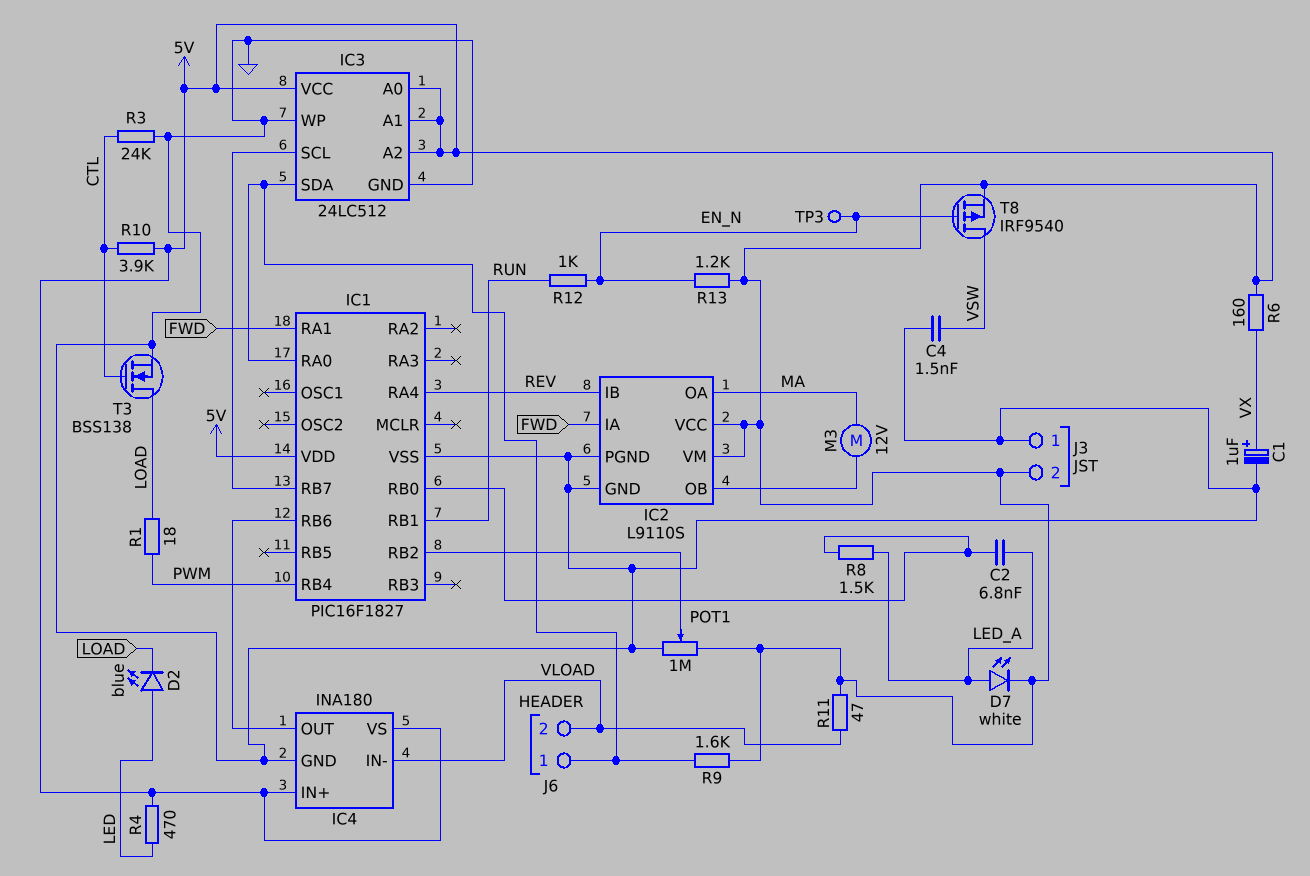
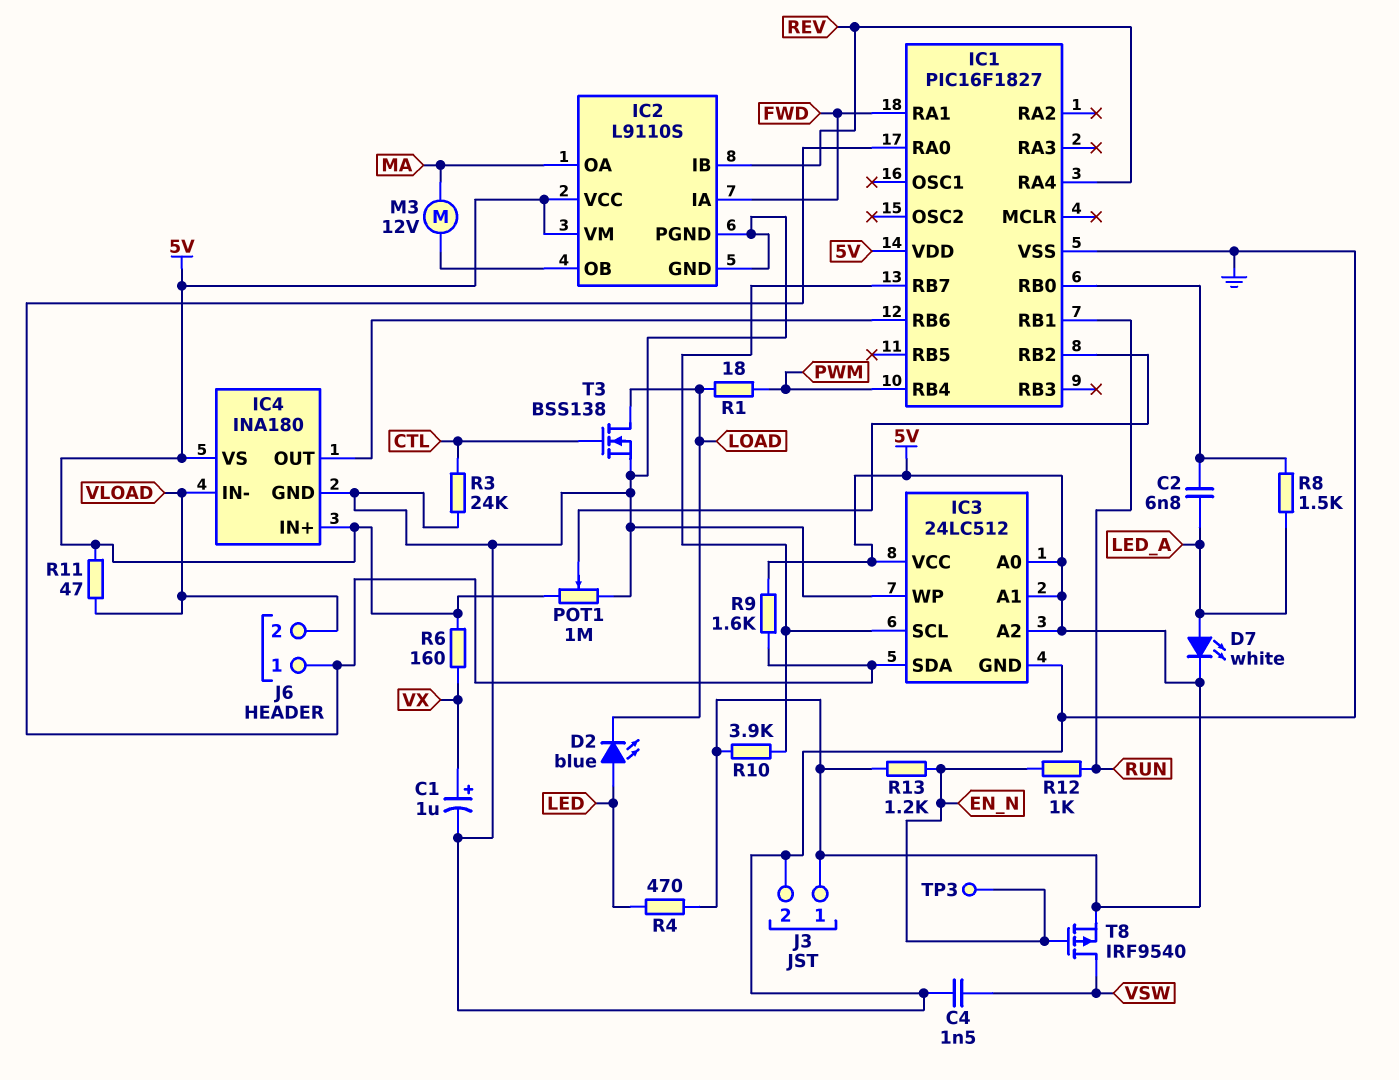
J3 pin 1: GND -> 5V
J3 pin 2: 5V -> GND
R10: 3.9k (5V, CTL) -> 3.9k (5V, IC1/RB7)

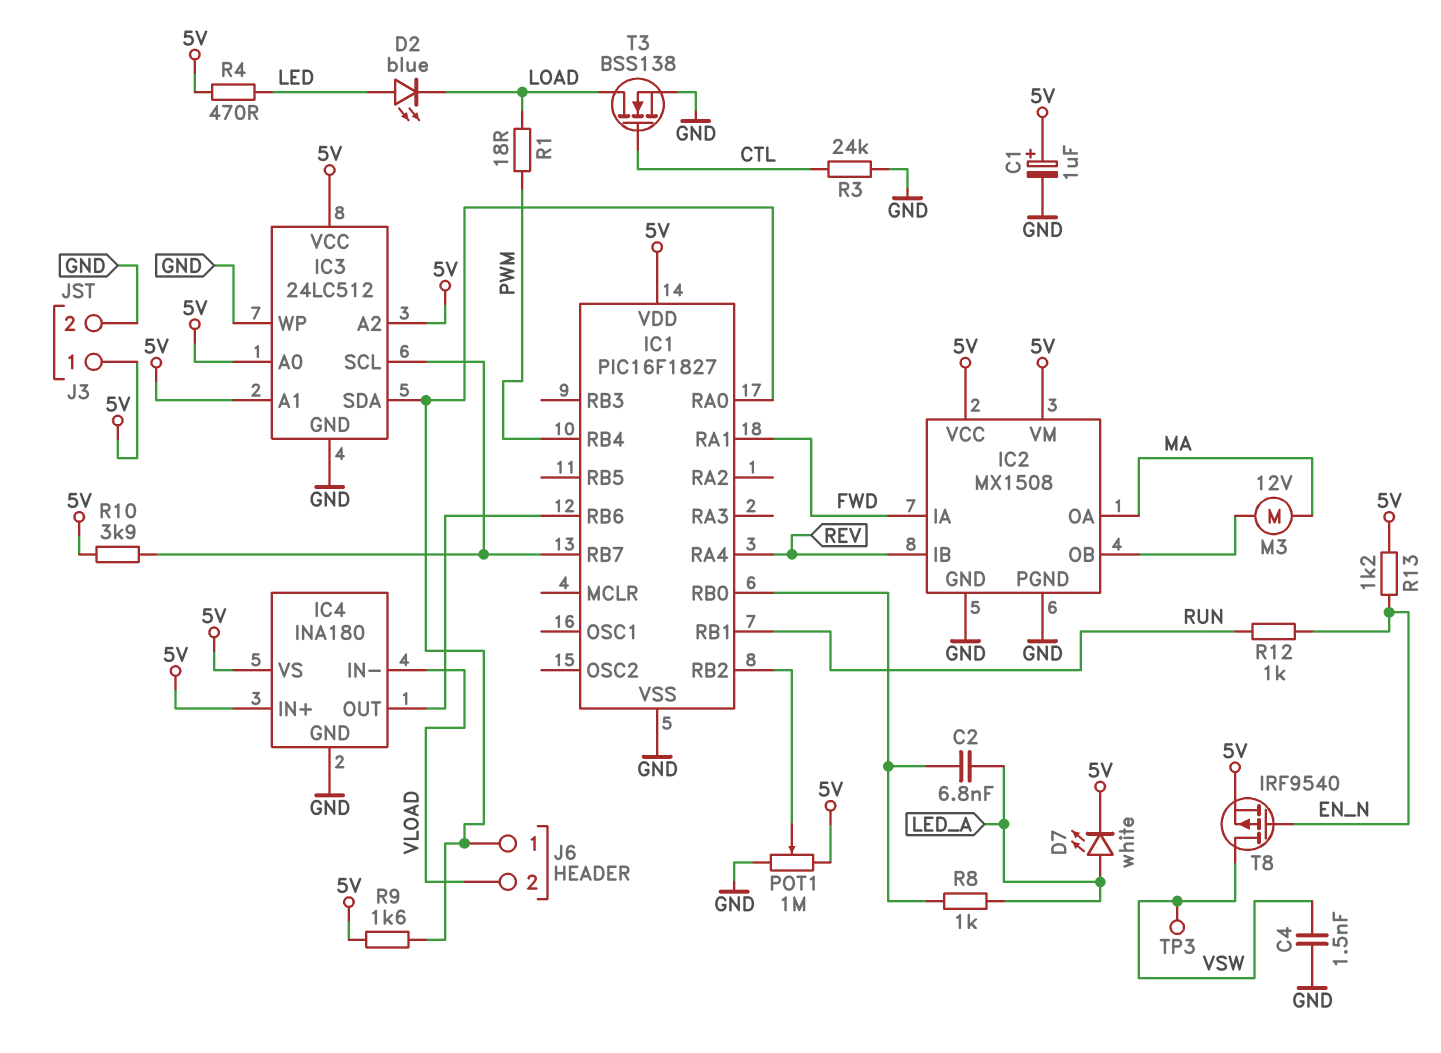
C1: 1uF (plus VX, minus GND) -> 1uF (plus 5V, minus GND)
IC2: L9110S -> MX1508
R6: 160 (5V, VX) -> none
R8: 1.5k (IC1/RB0, LED_A) -> 1k (IC1/RB0, LED_A)
R11: 47 (5V, VLOAD) -> none
TP3: test point (EN_N) -> test point (VSW)

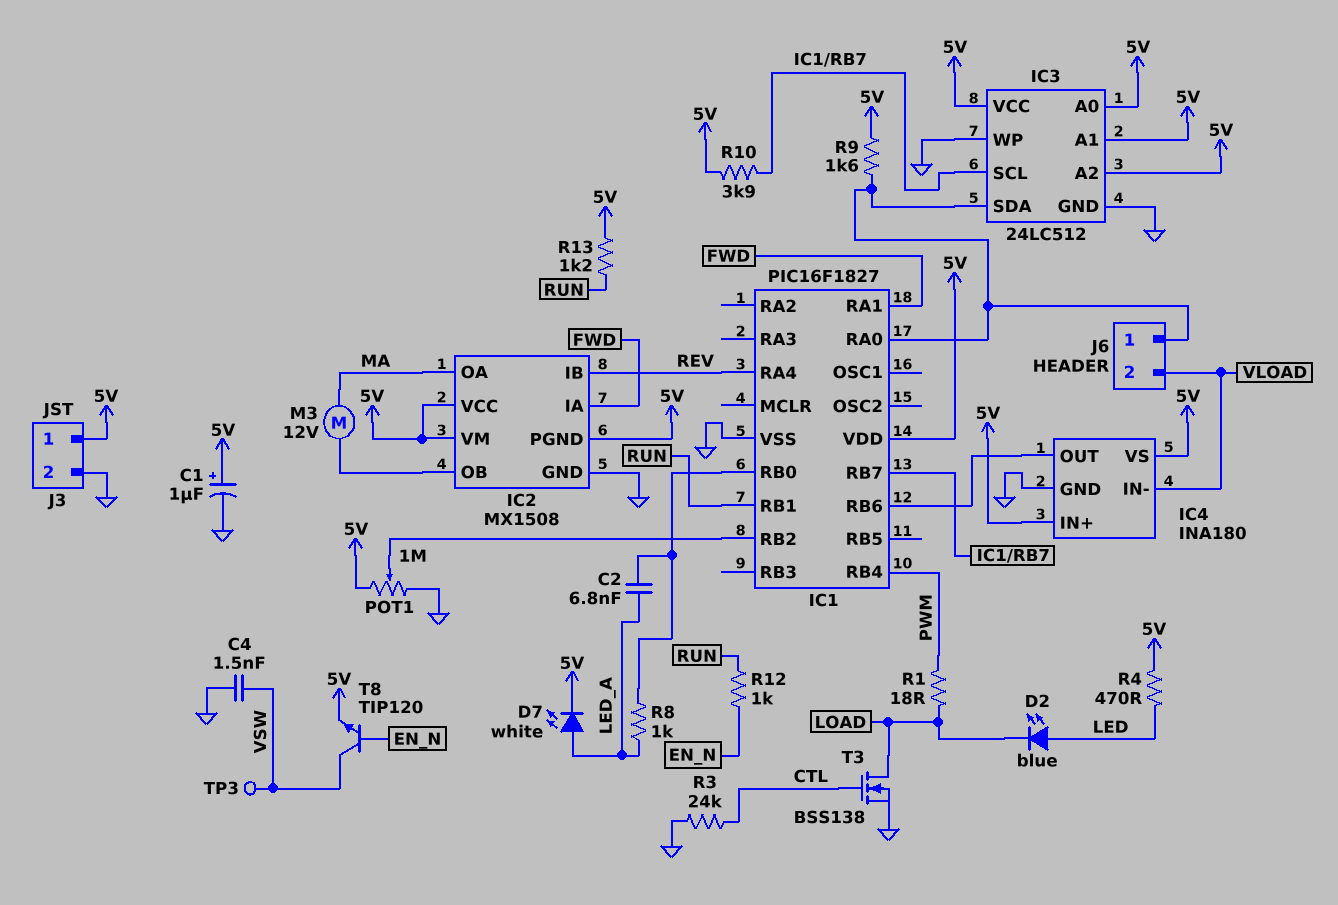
IC2 pin PGND: GND -> 5V
R13: 1.2k (5V, EN_N) -> 1.2k (5V, RUN)
T8: PMOS IRF9540 (G EN_N, D VSW, S 5V) -> NPN TIP120 (B EN_N, C VSW, E 5V)

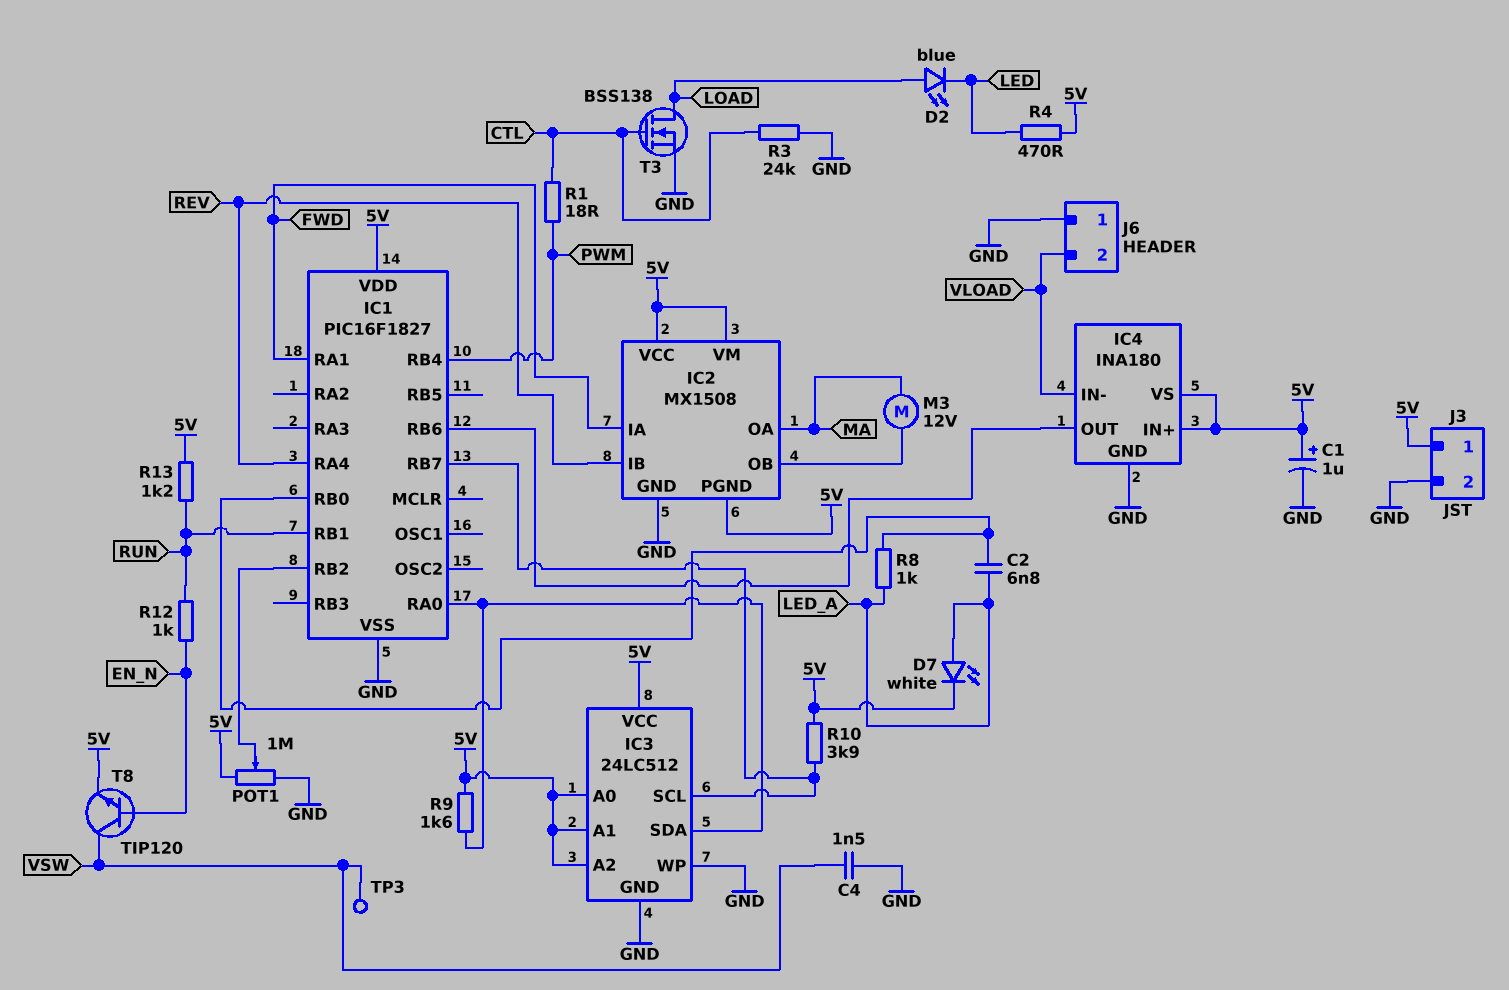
D2: LED blue (A LED, K LOAD) -> LED blue (A LOAD, K LED)
J6 pin 1: IC1/RA0 -> GND
R1: 18 (LOAD, PWM) -> 18 (CTL, PWM)

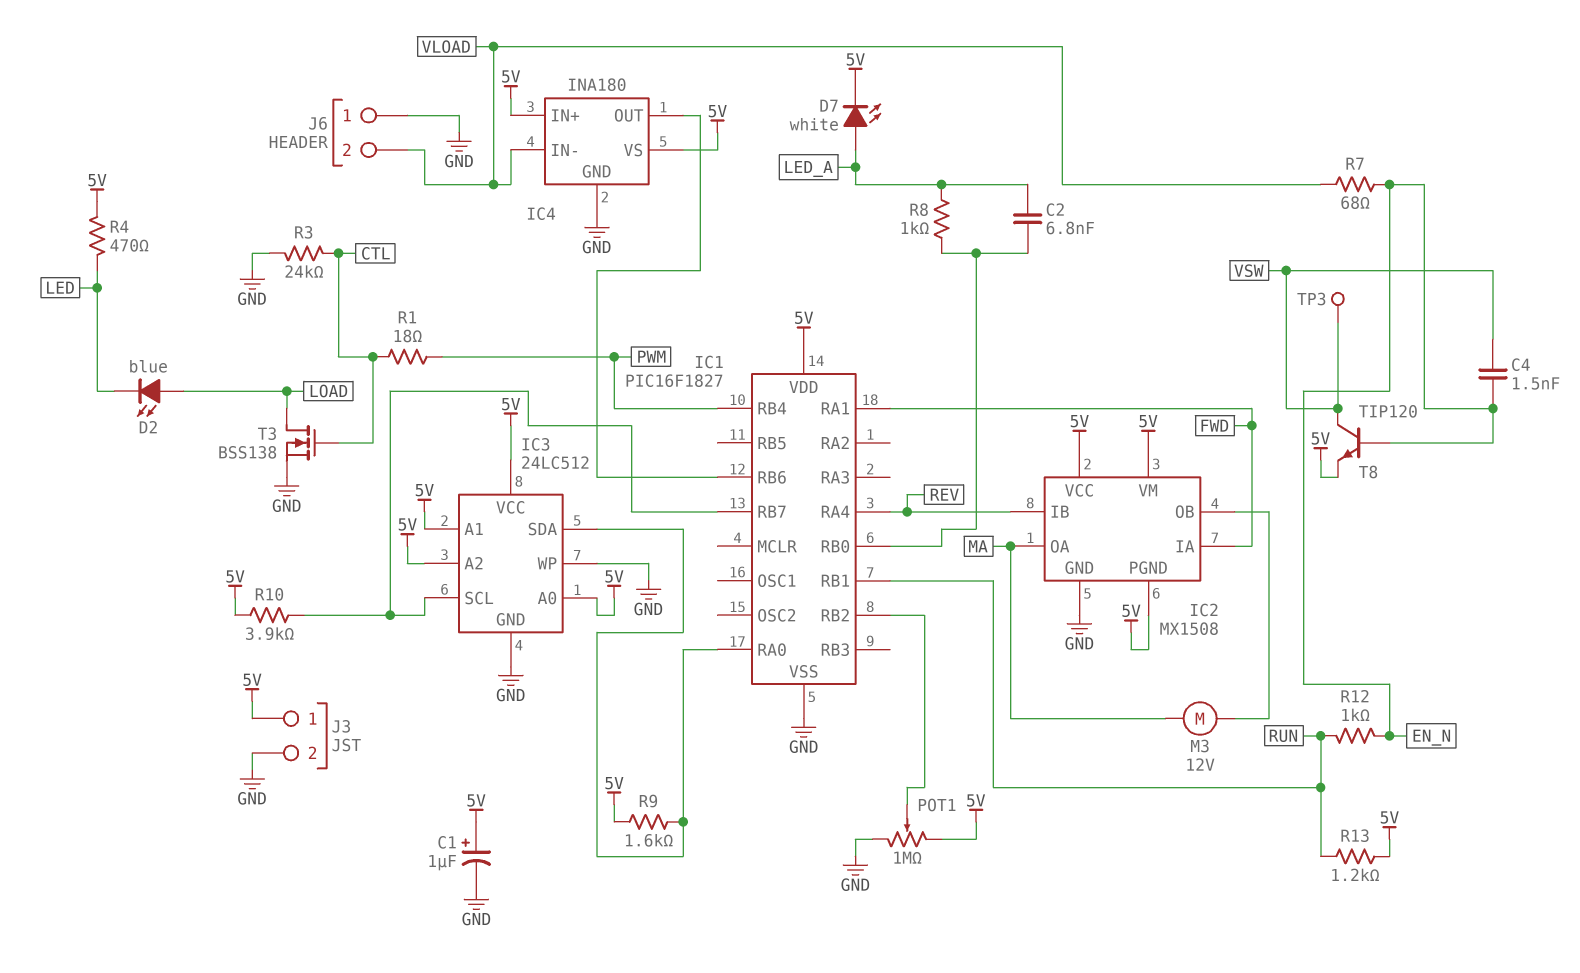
C4: 1.5nF (GND, VSW) -> 1.5nF (EN_N, VSW)
R7: none -> 68 (EN_N, VLOAD)

